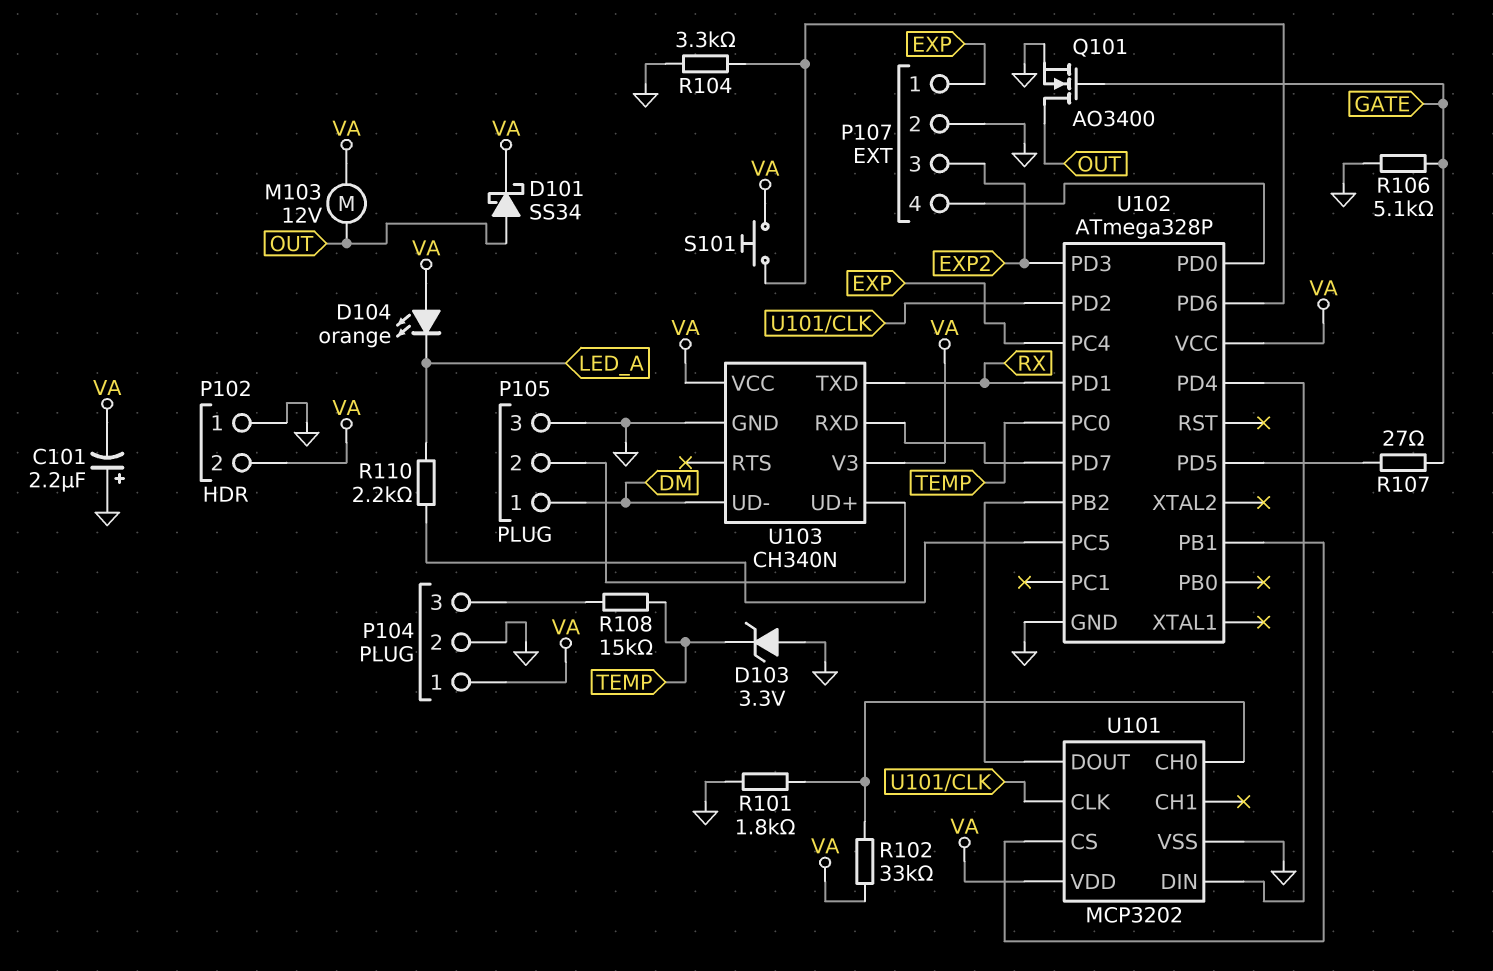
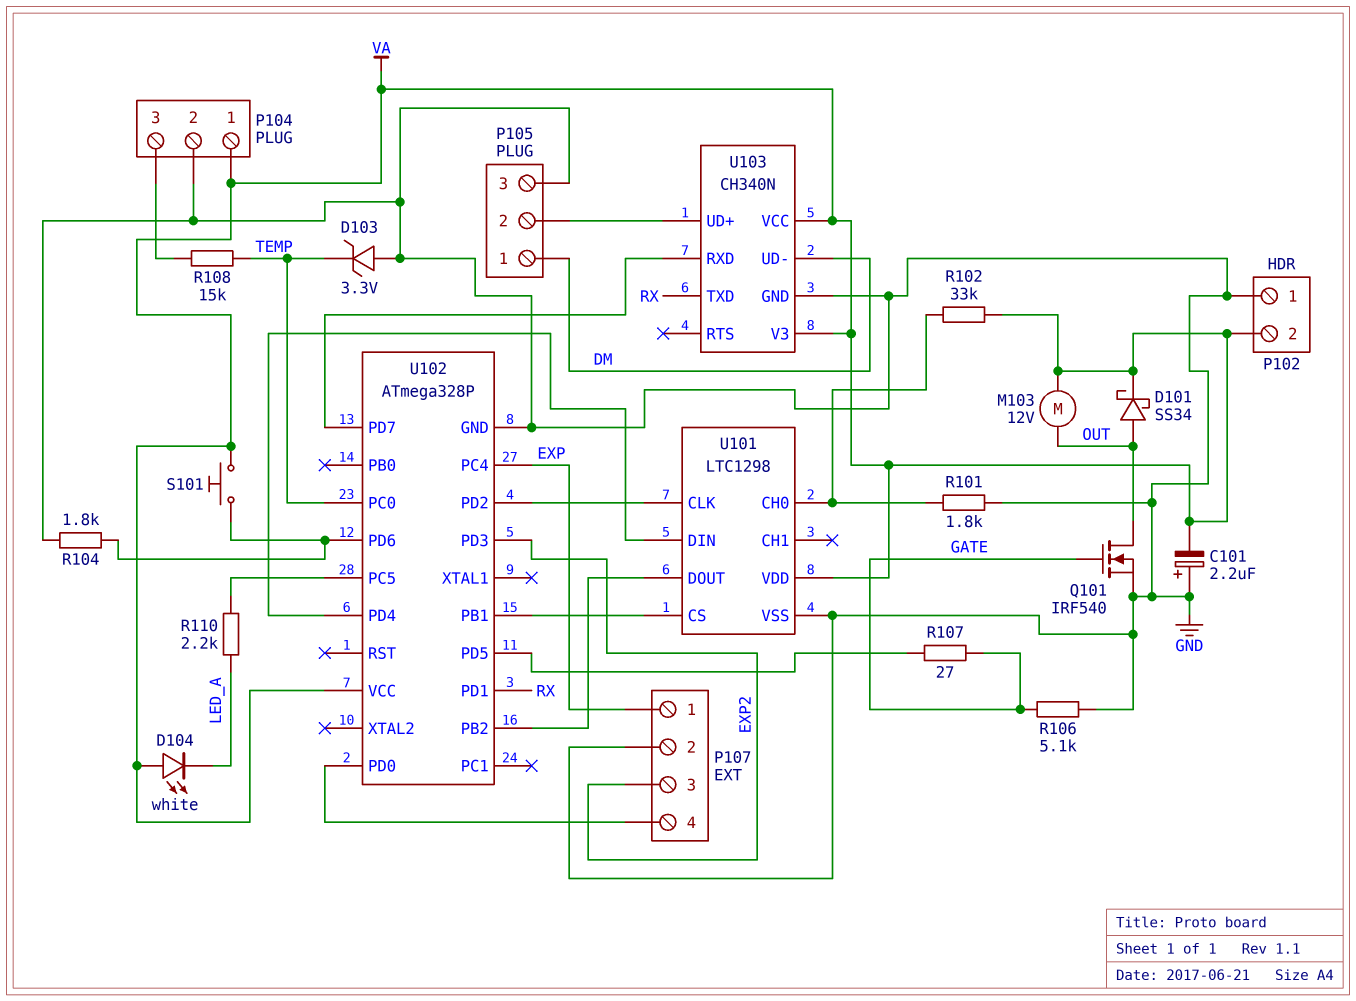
D104: LED orange (A VA, K LED_A) -> LED white (A VA, K LED_A)
Q101: NMOS AO3400 (G GATE, D OUT, S GND) -> NMOS IRF540 (G GATE, D OUT, S GND)
R104: 3.3k (GND, U102/PD6) -> 1.8k (GND, U102/PD6)
U101: MCP3202 -> LTC1298

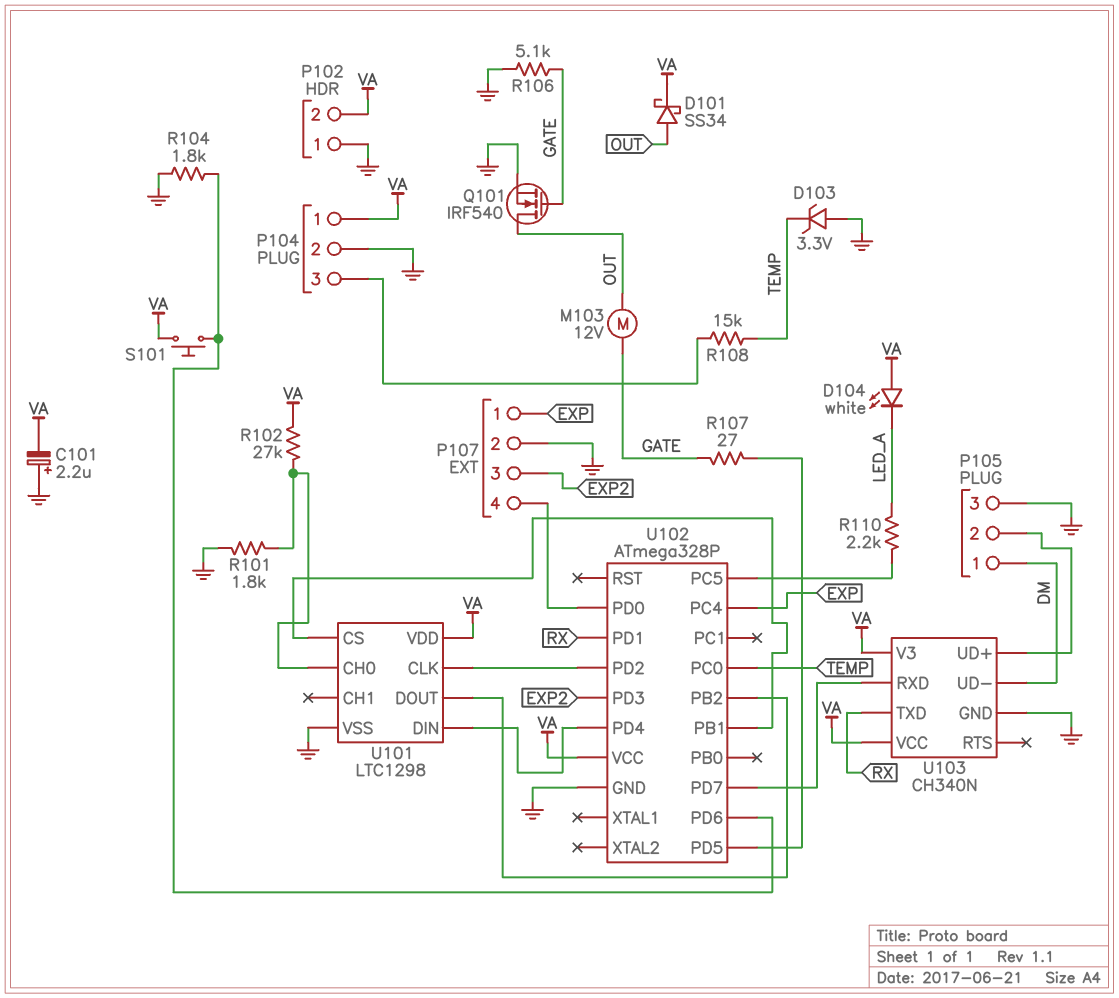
M103: motor 12V (OUT, VA) -> motor 12V (GATE, OUT)
R102: 33k (U101/CH0, VA) -> 27k (U101/CH0, VA)

